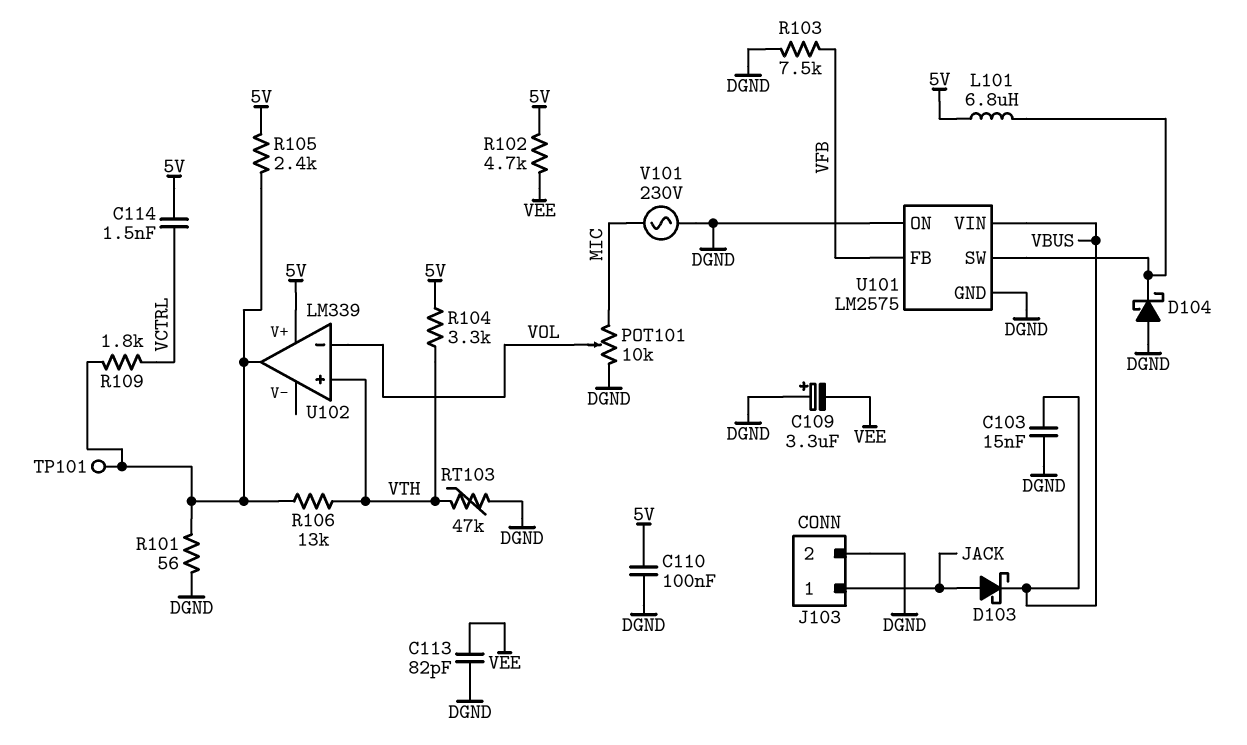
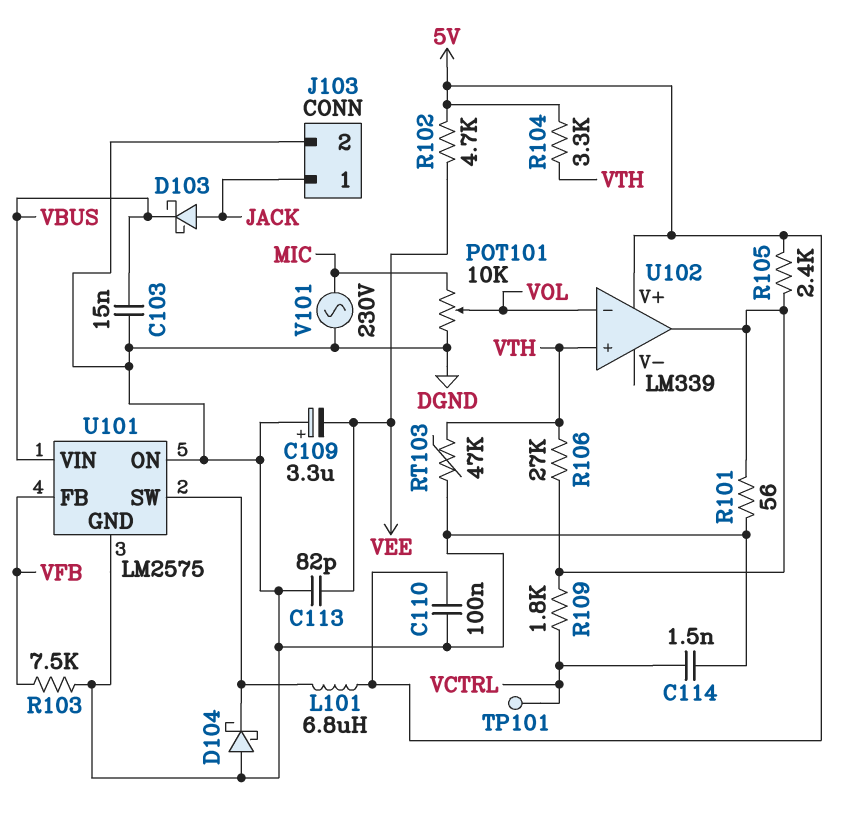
C114: 1.5nF (5V, VCTRL) -> 1.5nF (DGND, VCTRL)
R106: 13k (U102/out, VTH) -> 27k (U102/out, VTH)
TP101: test point (U102/out) -> test point (VCTRL)

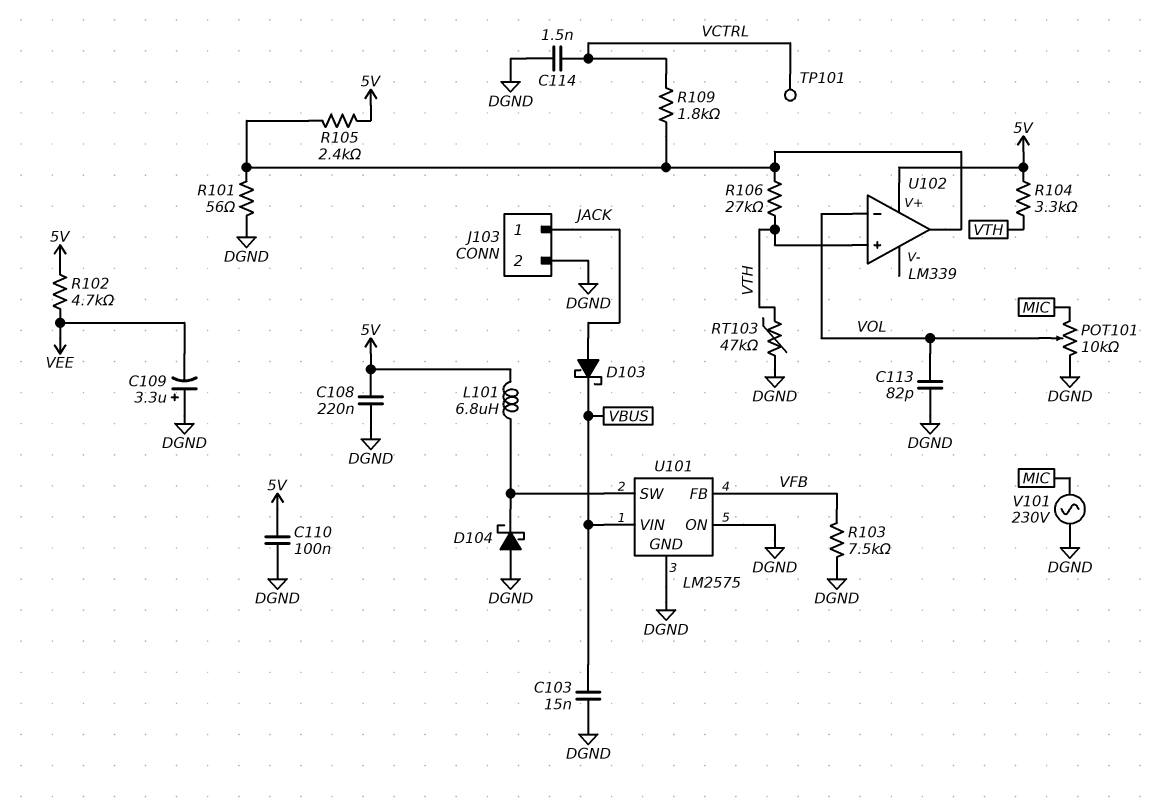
C108: none -> 220nF (5V, DGND)
C113: 82pF (DGND, VEE) -> 82pF (DGND, VOL)

